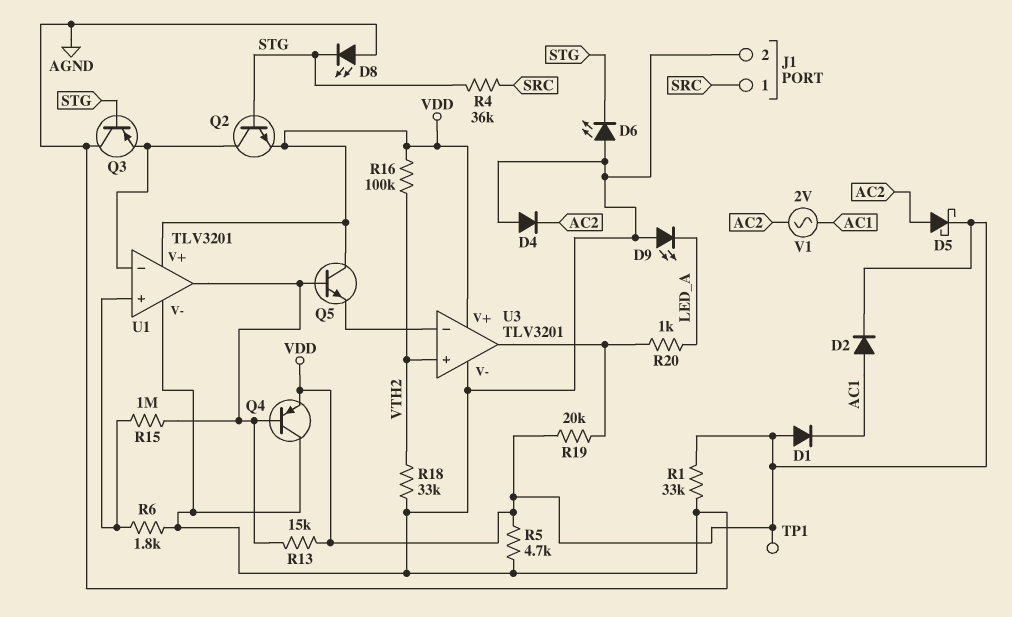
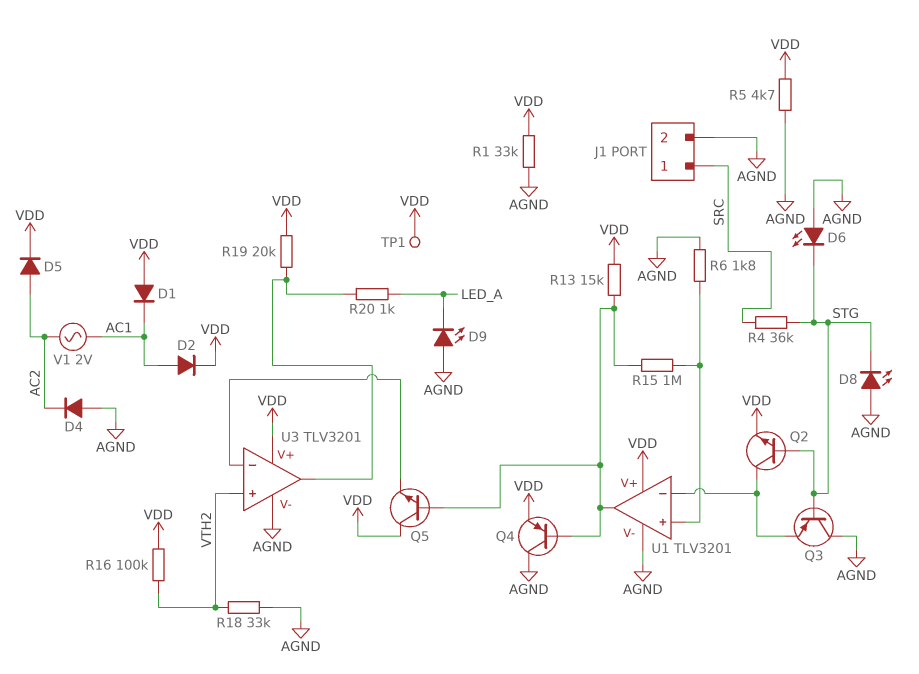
D5: schottky (A AC2, K VDD) -> diode (A AC2, K VDD)

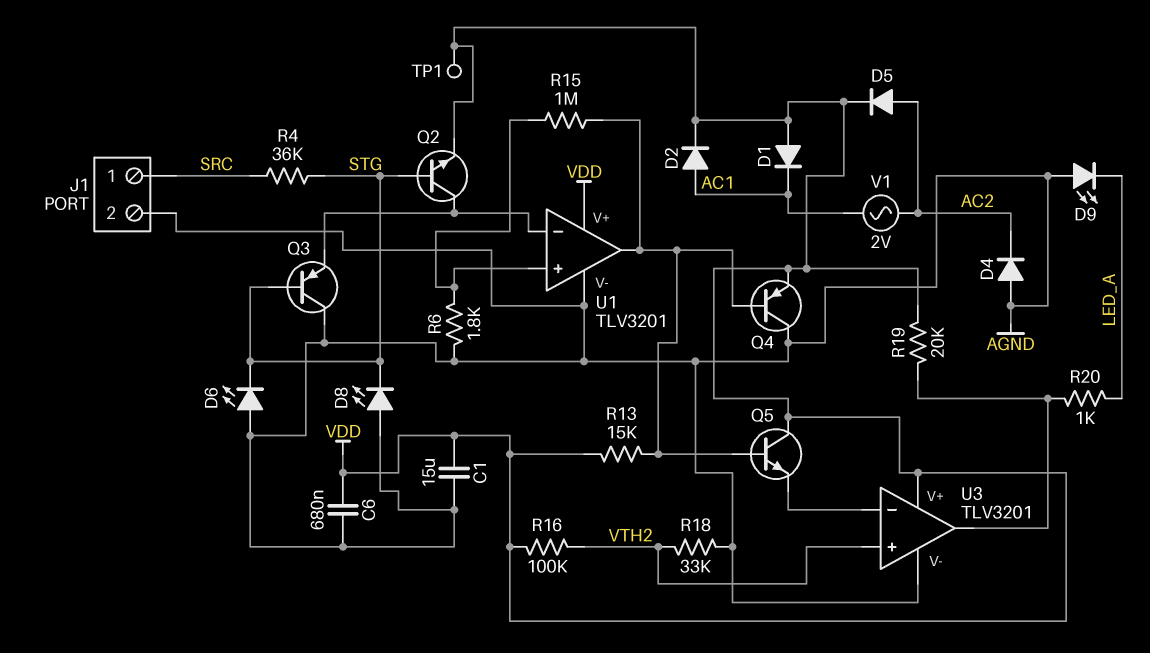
C1: none -> 15uF (AGND, VDD)
C6: none -> 680nF (AGND, VDD)
R1: 33k (AGND, VDD) -> none
R5: 4.7k (AGND, VDD) -> none

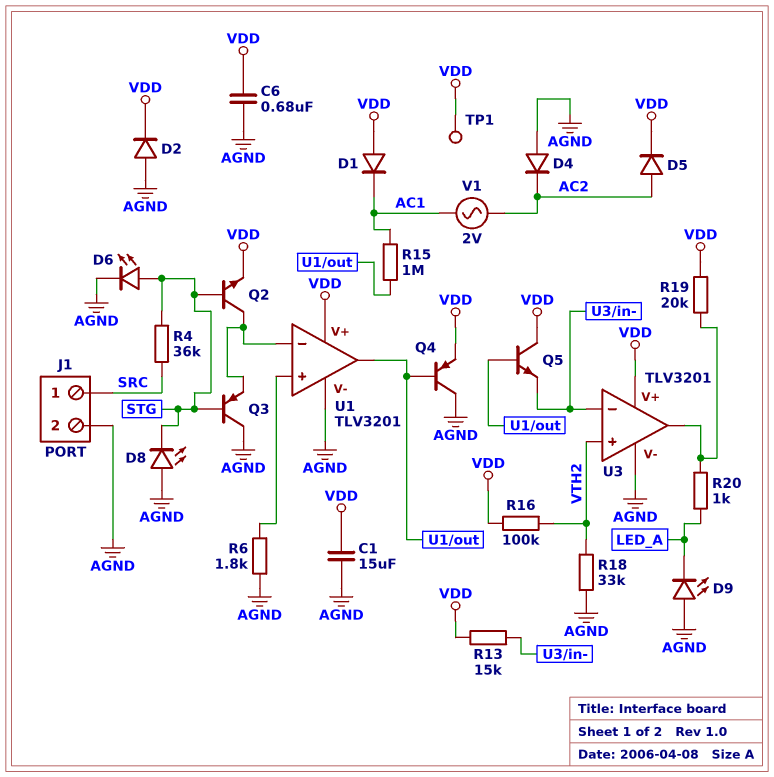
D2: diode (A AC1, K VDD) -> diode (A AGND, K VDD)
D6: LED (A AGND, K STG) -> LED (A STG, K AGND)
R13: 15k (U1/out, VDD) -> 15k (U3/in-, VDD)
R15: 1M (U1/in+, U1/out) -> 1M (AC1, U1/out)

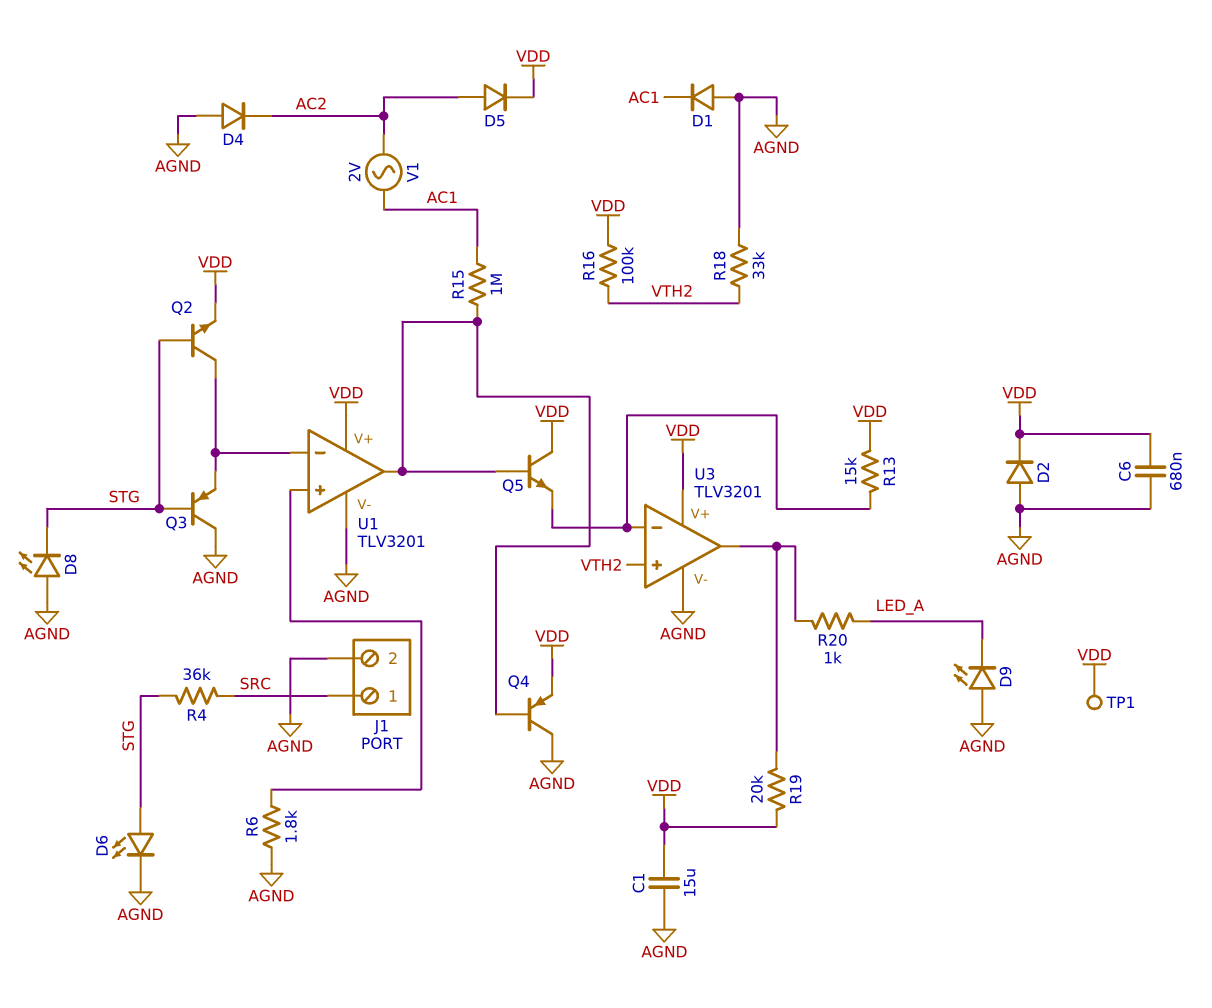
D1: diode (A VDD, K AC1) -> diode (A AGND, K AC1)

